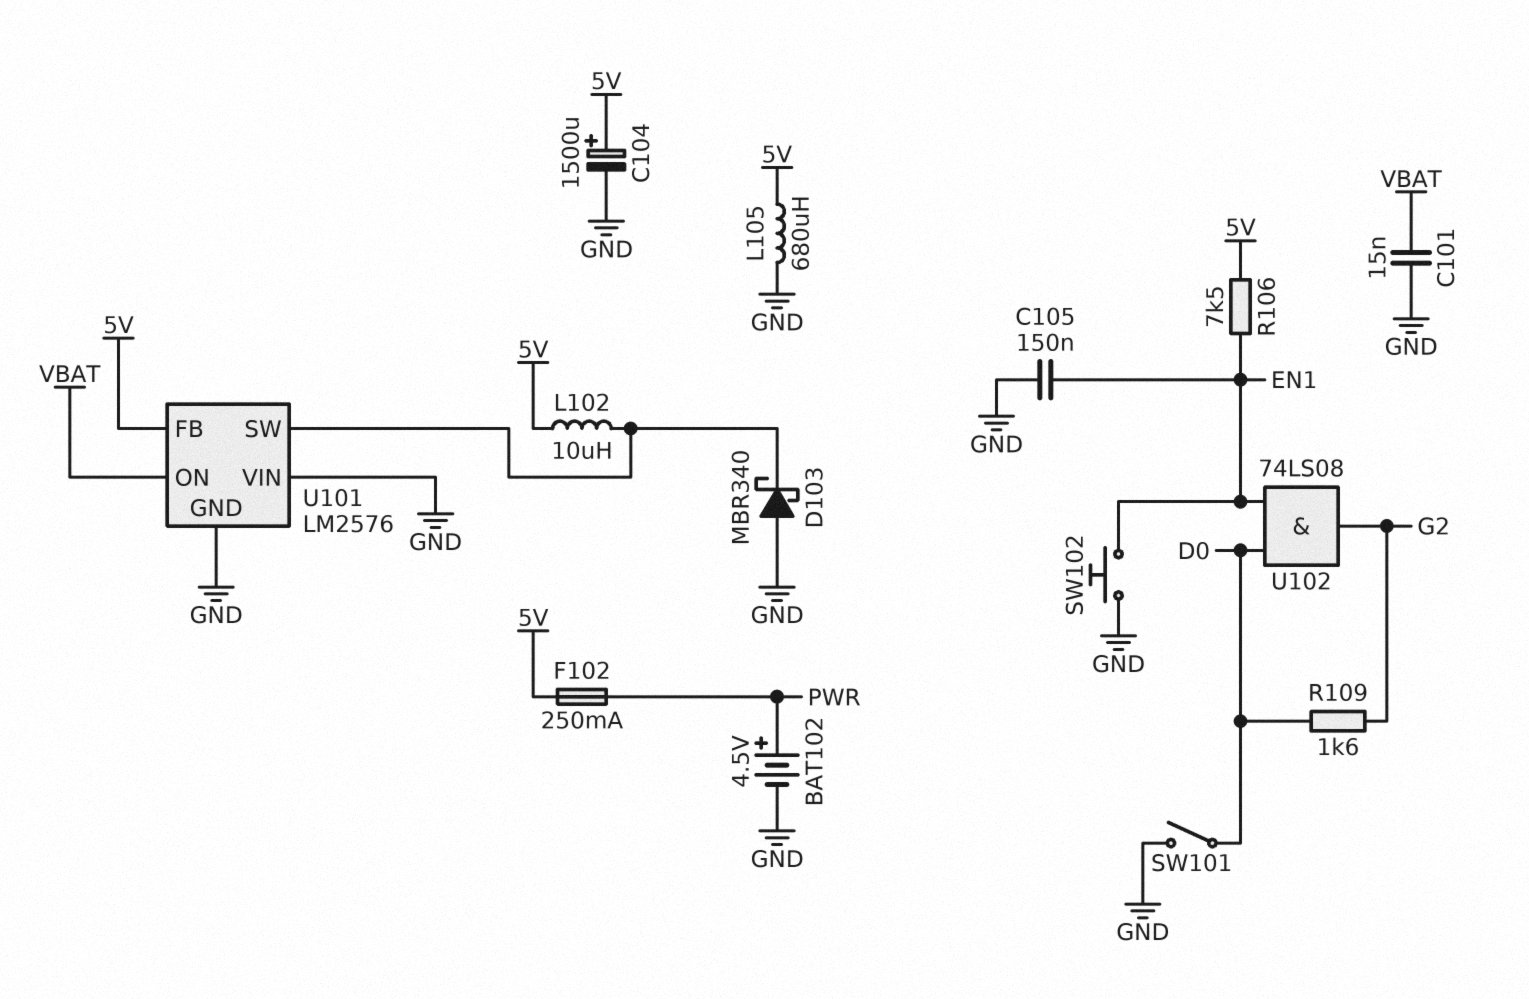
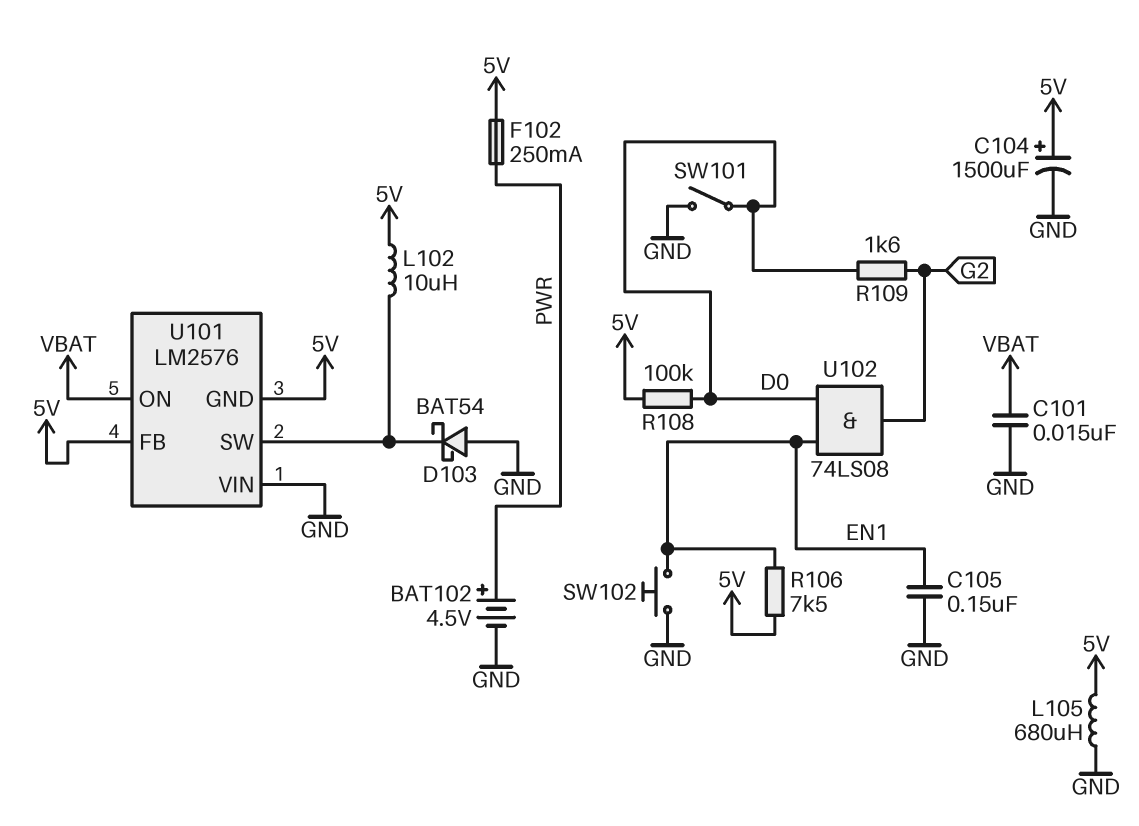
D103: schottky MBR340 (A GND, K U101/SW) -> schottky BAT54 (A GND, K U101/SW)
R108: none -> 100k (5V, D0)
U101 pin GND: GND -> 5V

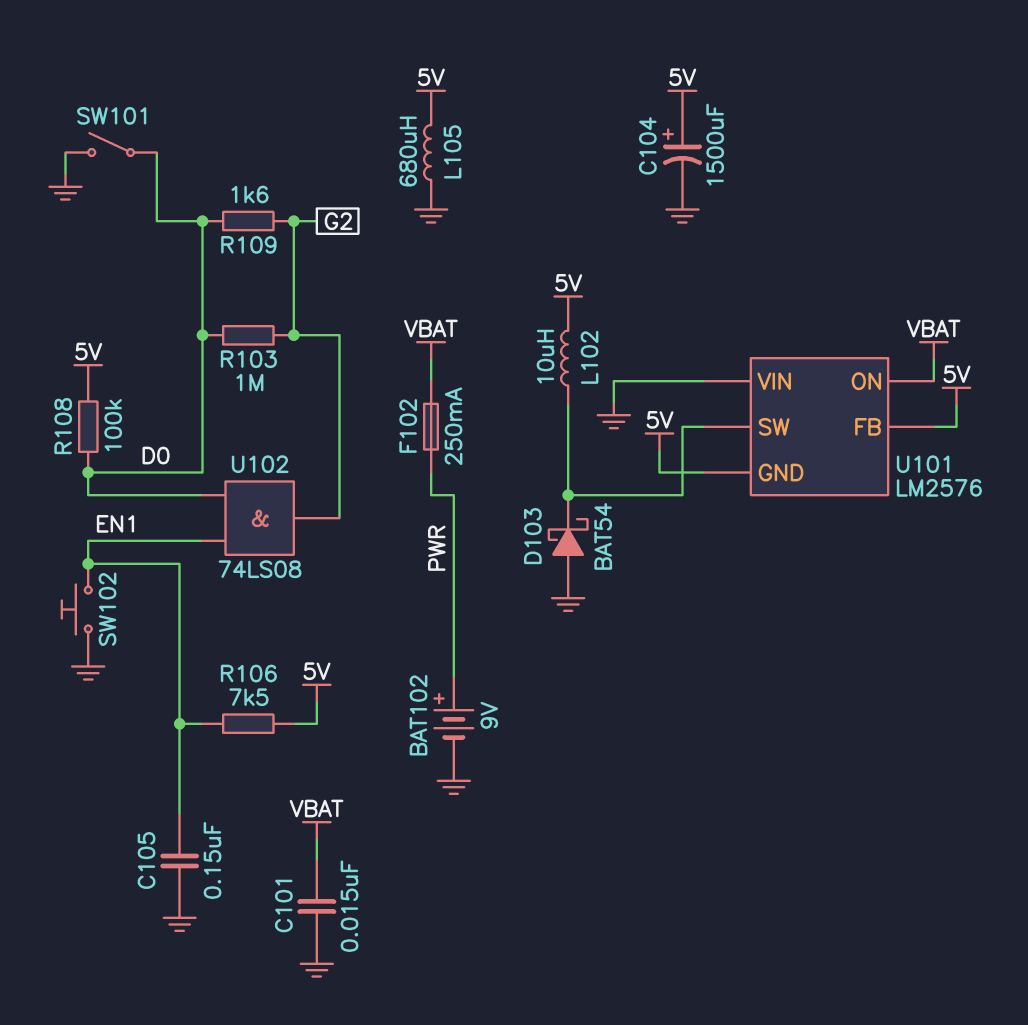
BAT102: 4.5V (plus PWR, minus GND) -> 9V (plus PWR, minus GND)
F102: 250mA (5V, PWR) -> 250mA (PWR, VBAT)
R103: none -> 1M (D0, G2)

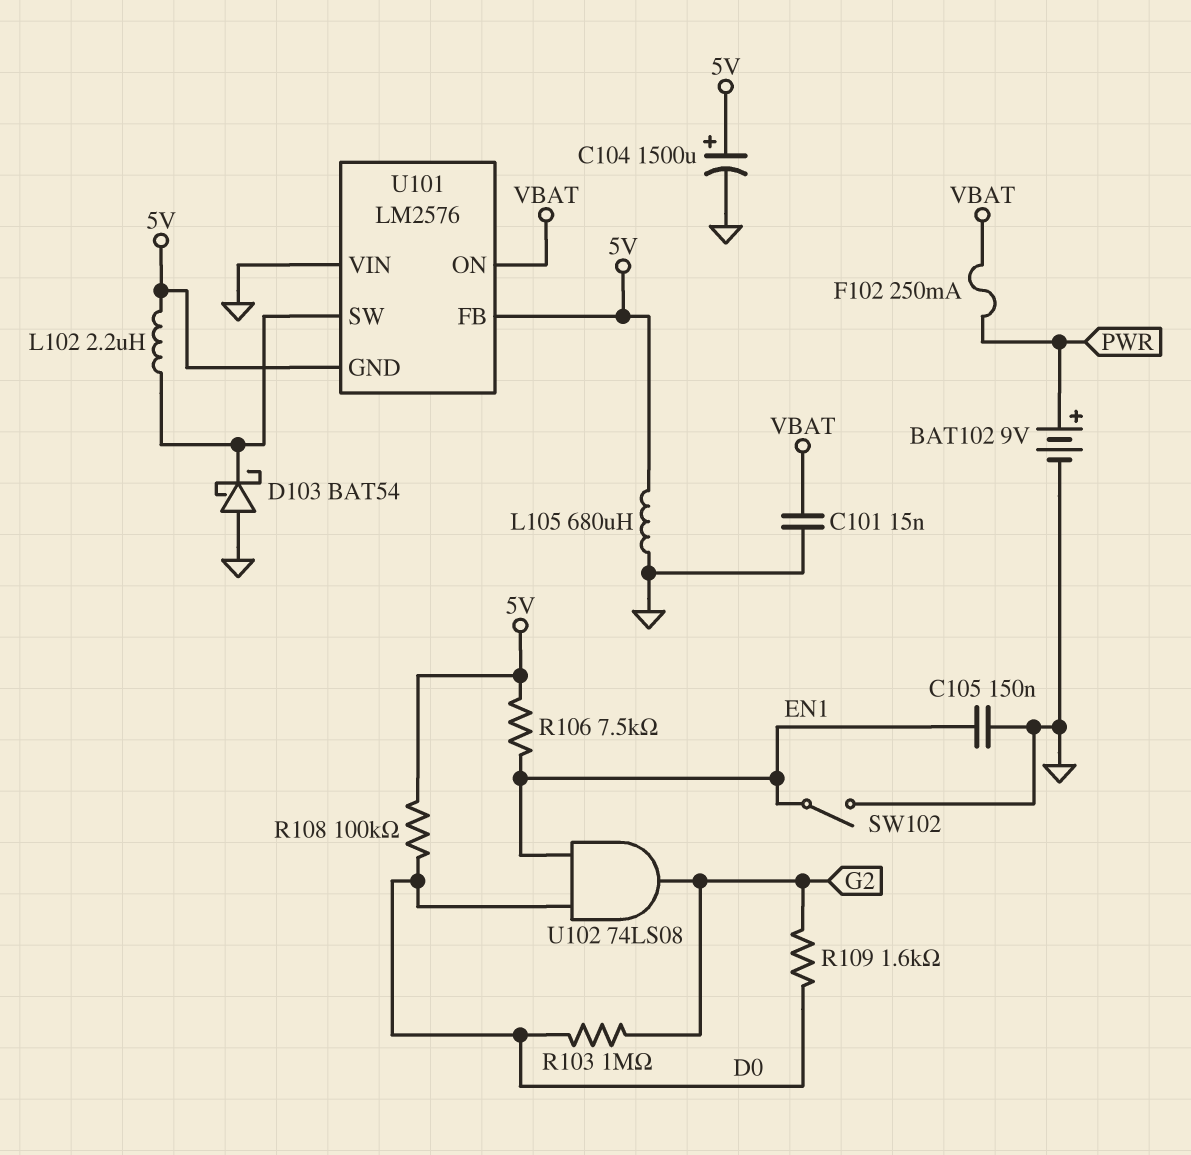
L102: 10uH (5V, U101/SW) -> 2.2uH (5V, U101/SW)
SW101: switch (D0, GND) -> none
SW102: button (EN1, GND) -> switch (EN1, GND)

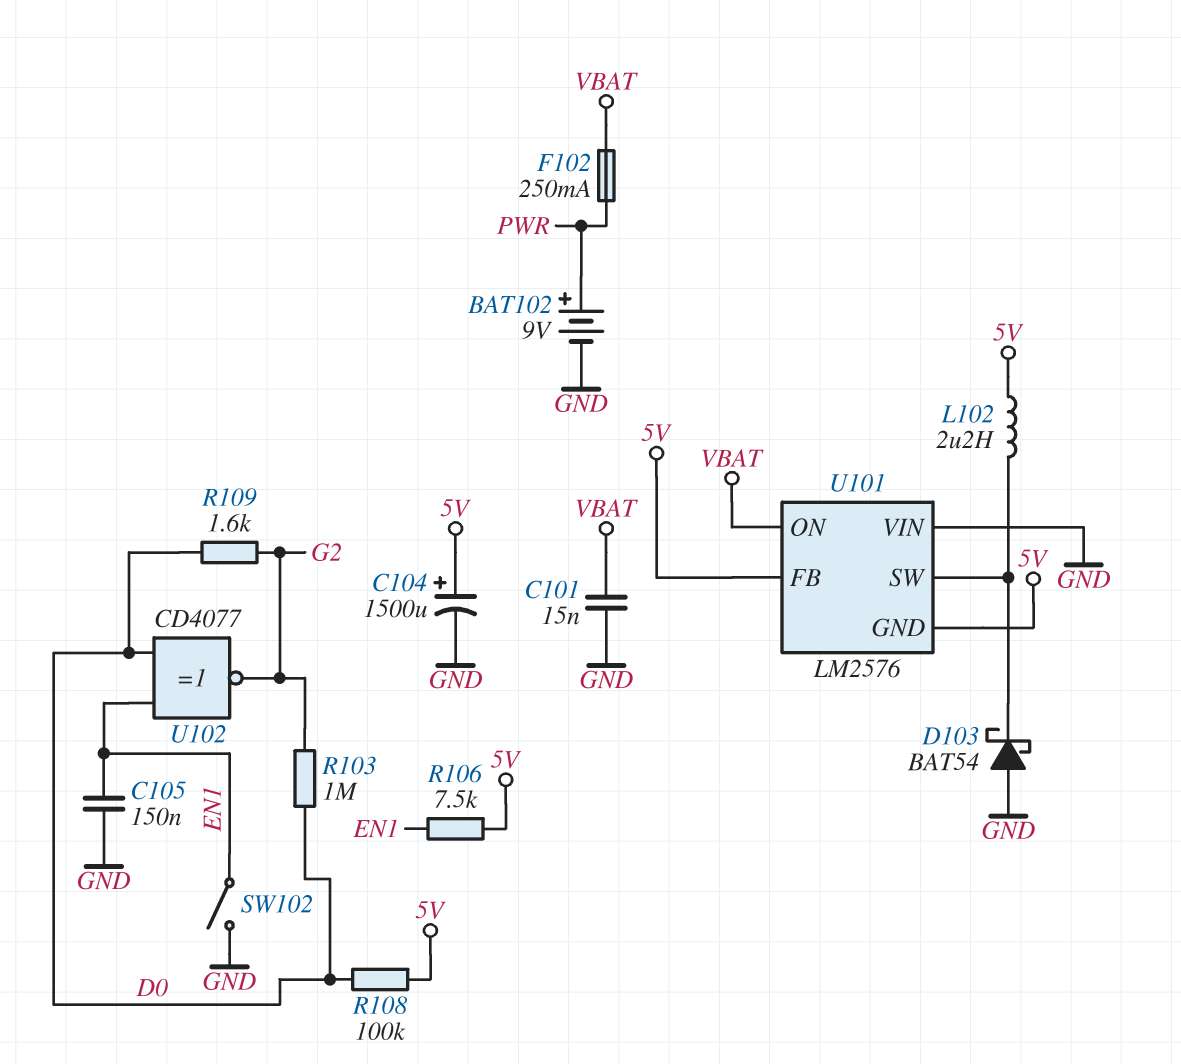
L105: 680uH (5V, GND) -> none
U102: AND 74LS08 (in D0, in EN1, out G2) -> XNOR CD4077 (in D0, in EN1, out G2)

